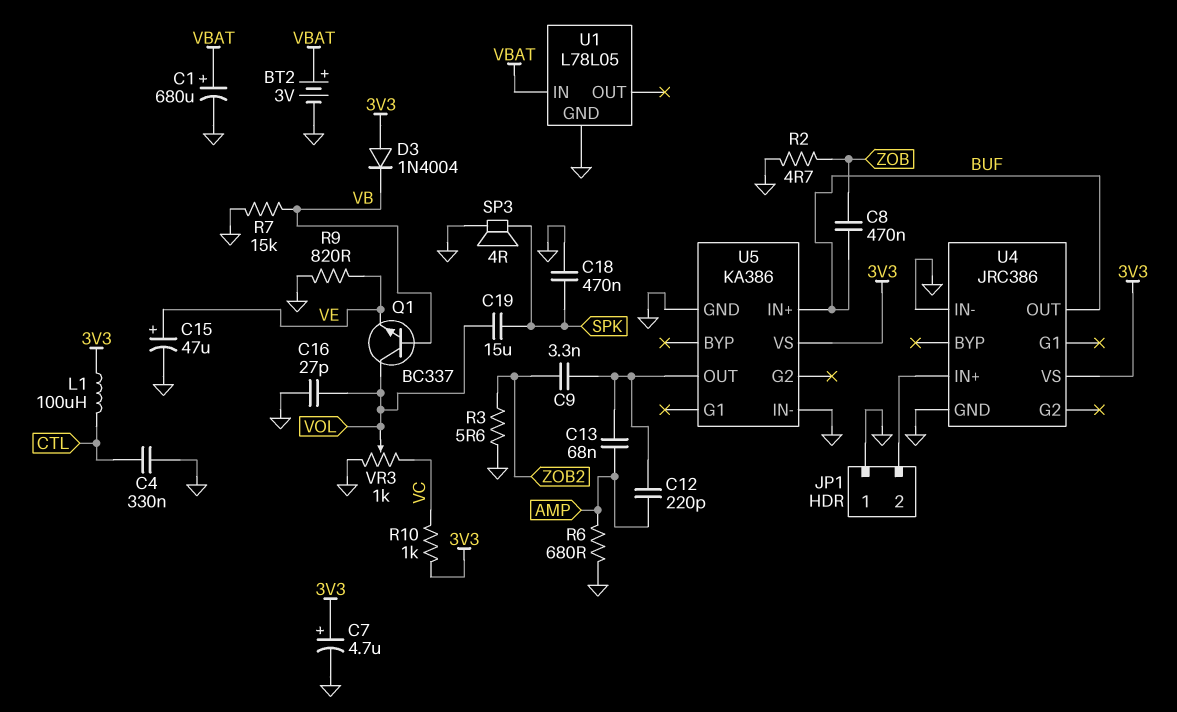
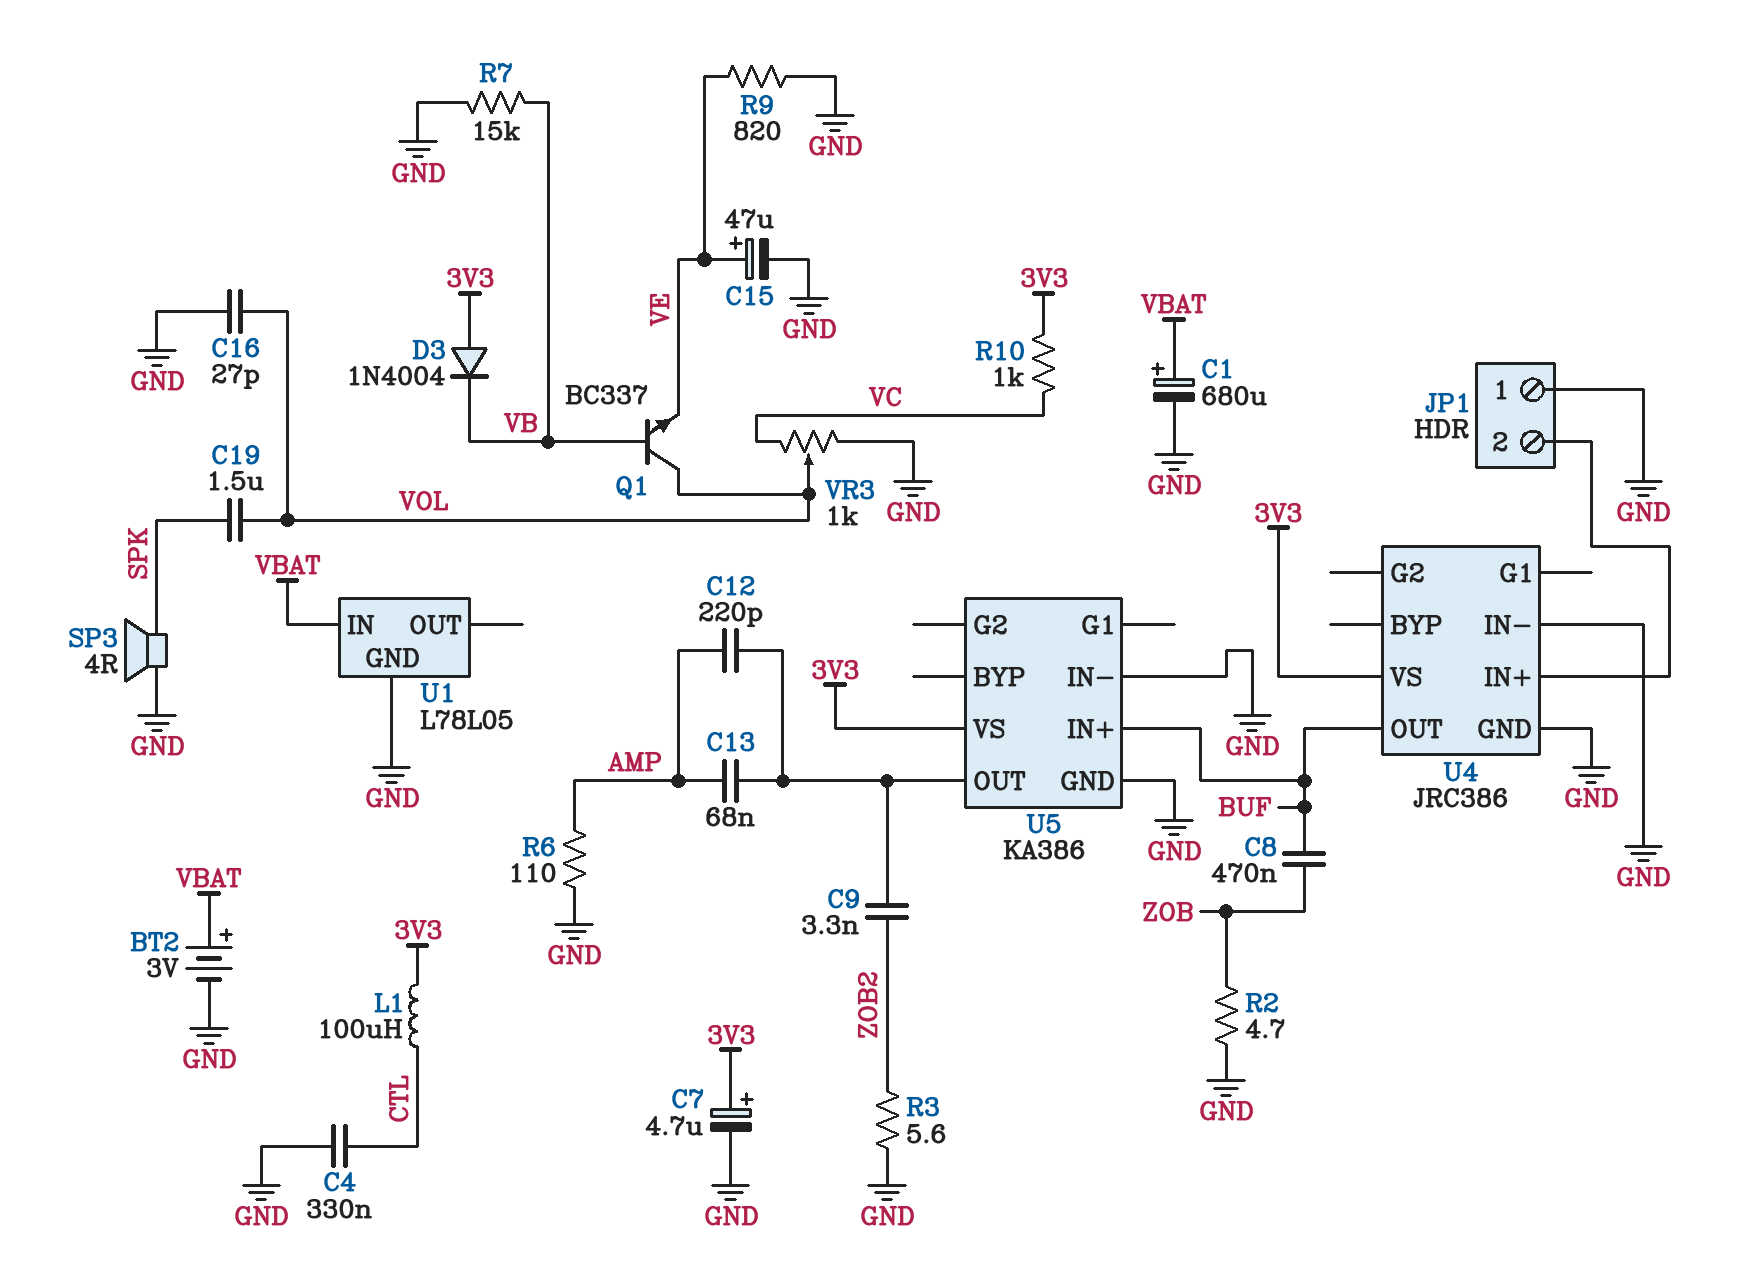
C18: 470nF (GND, SPK) -> none
C19: 15uF (SPK, VOL) -> 1.5uF (SPK, VOL)
R6: 680 (AMP, GND) -> 110 (AMP, GND)

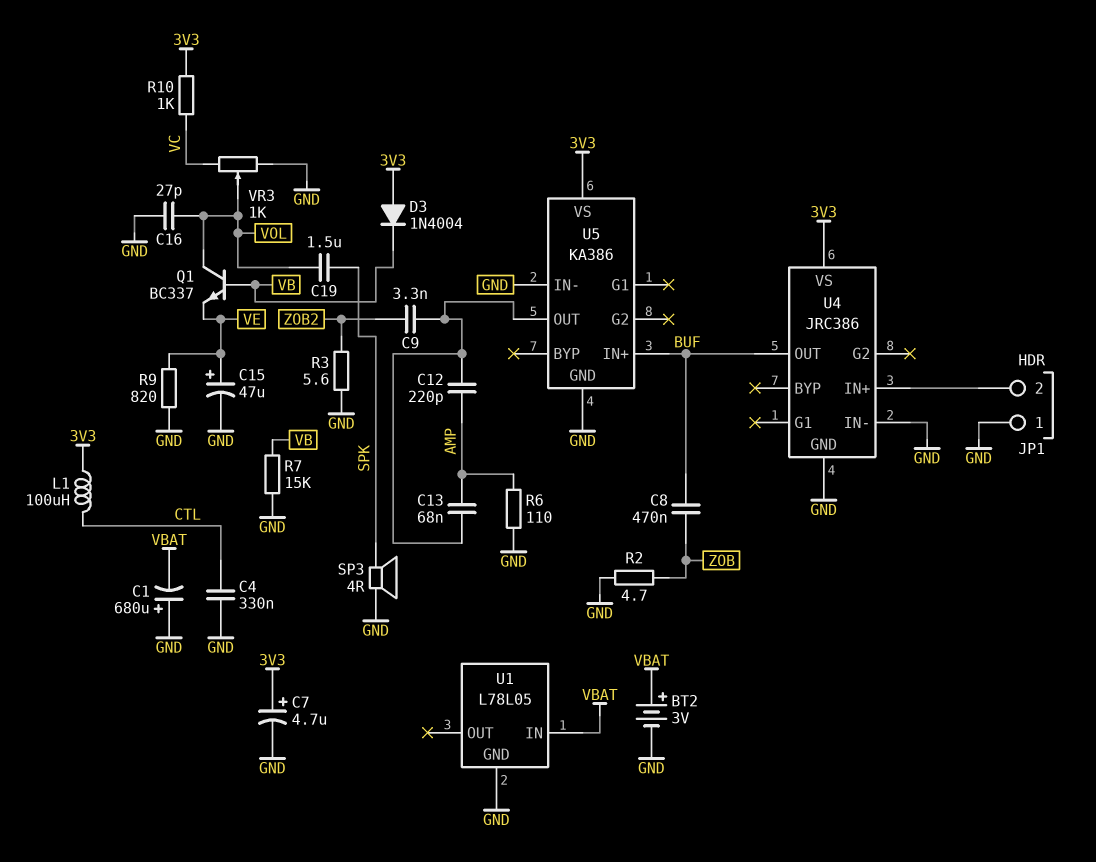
C1: 680uF (plus VBAT, minus GND) -> 680uF (plus GND, minus VBAT)

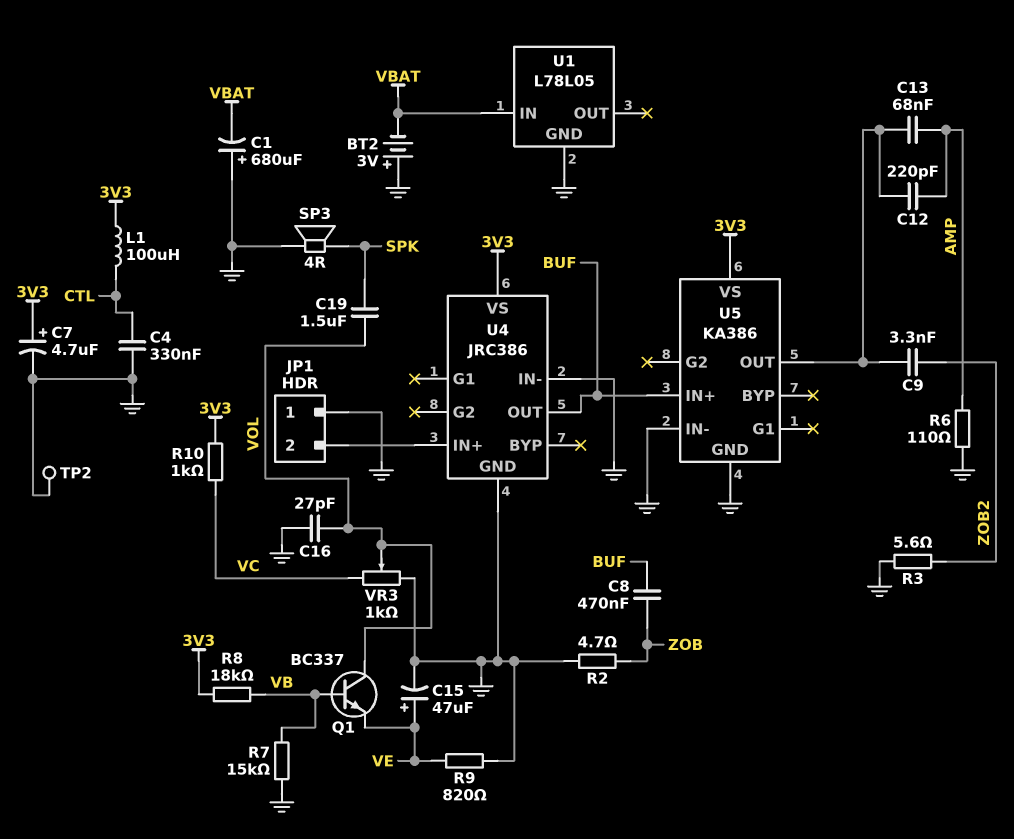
BT2: 3V (plus VBAT, minus GND) -> 3V (plus GND, minus VBAT)
D3: diode 1N4004 (A 3V3, K VB) -> none
R8: none -> 18k (3V3, VB)
TP2: none -> test point (GND)

